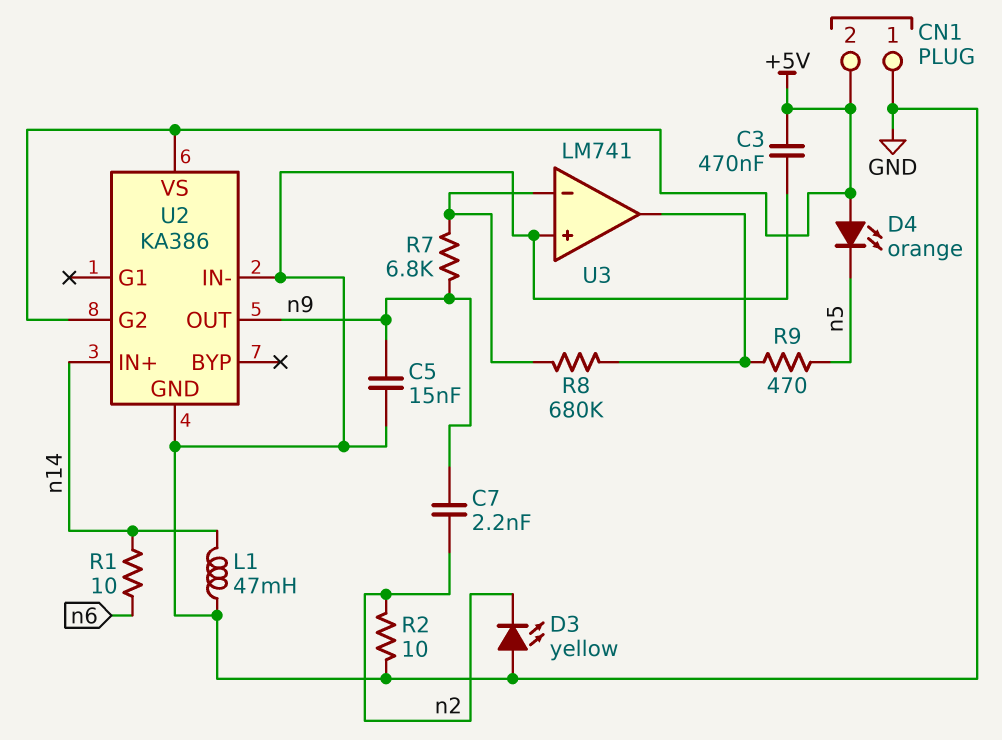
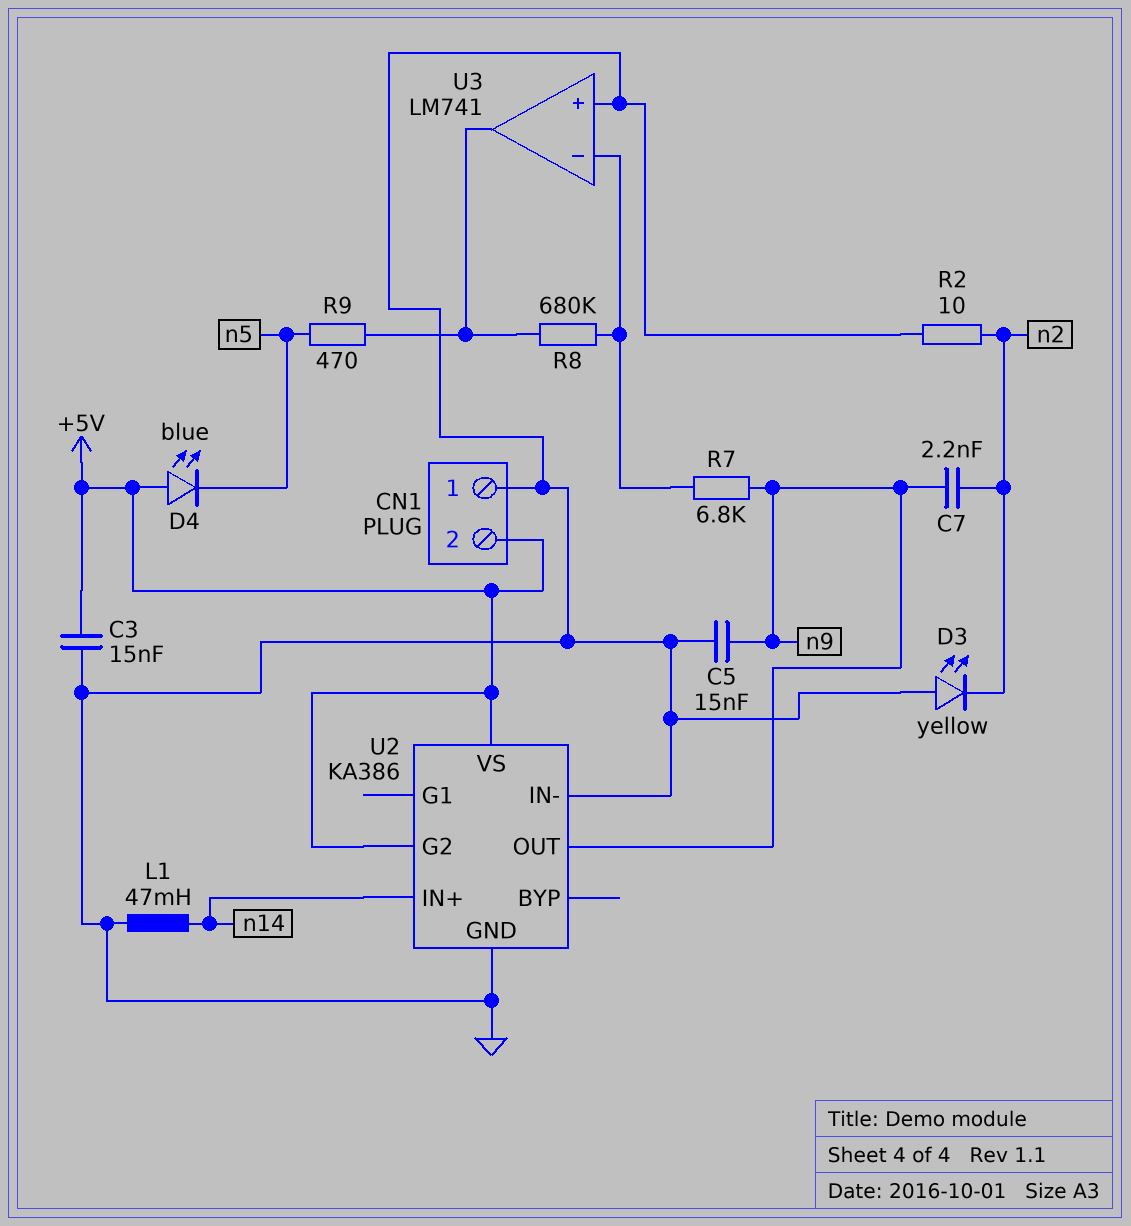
C3: 470nF (+5V, GND) -> 15nF (+5V, GND)
D4: LED orange (A +5V, K n5) -> LED blue (A +5V, K n5)
R1: 10 (n6, n14) -> none

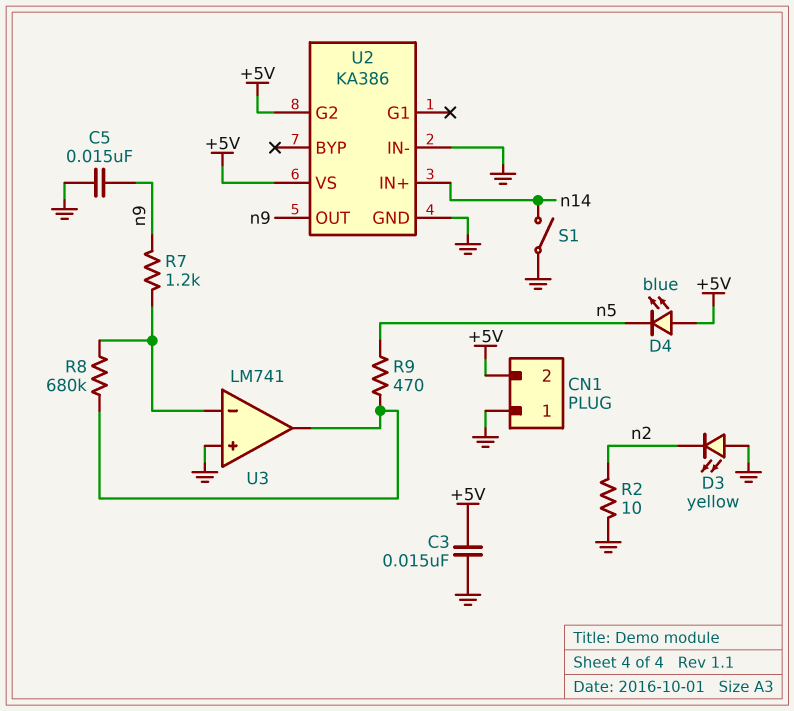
C7: 2.2nF (n2, n9) -> none
L1: 47mH (GND, n14) -> none
R7: 6.8k (U3/in-, n9) -> 1.2k (U3/in-, n9)
S1: none -> switch (GND, n14)

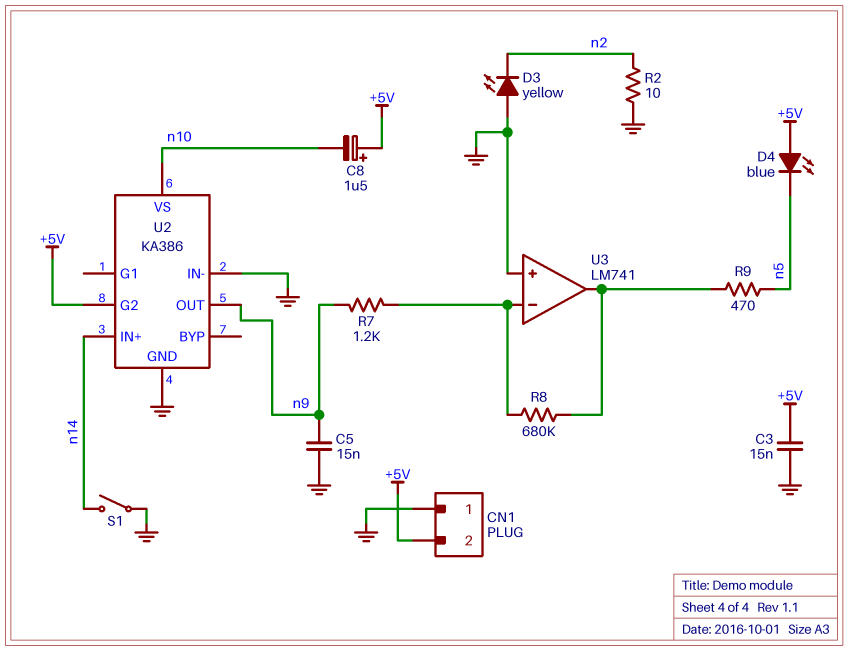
C8: none -> 1.5uF (plus +5V, minus n10)
U2 pin VS: +5V -> n10

